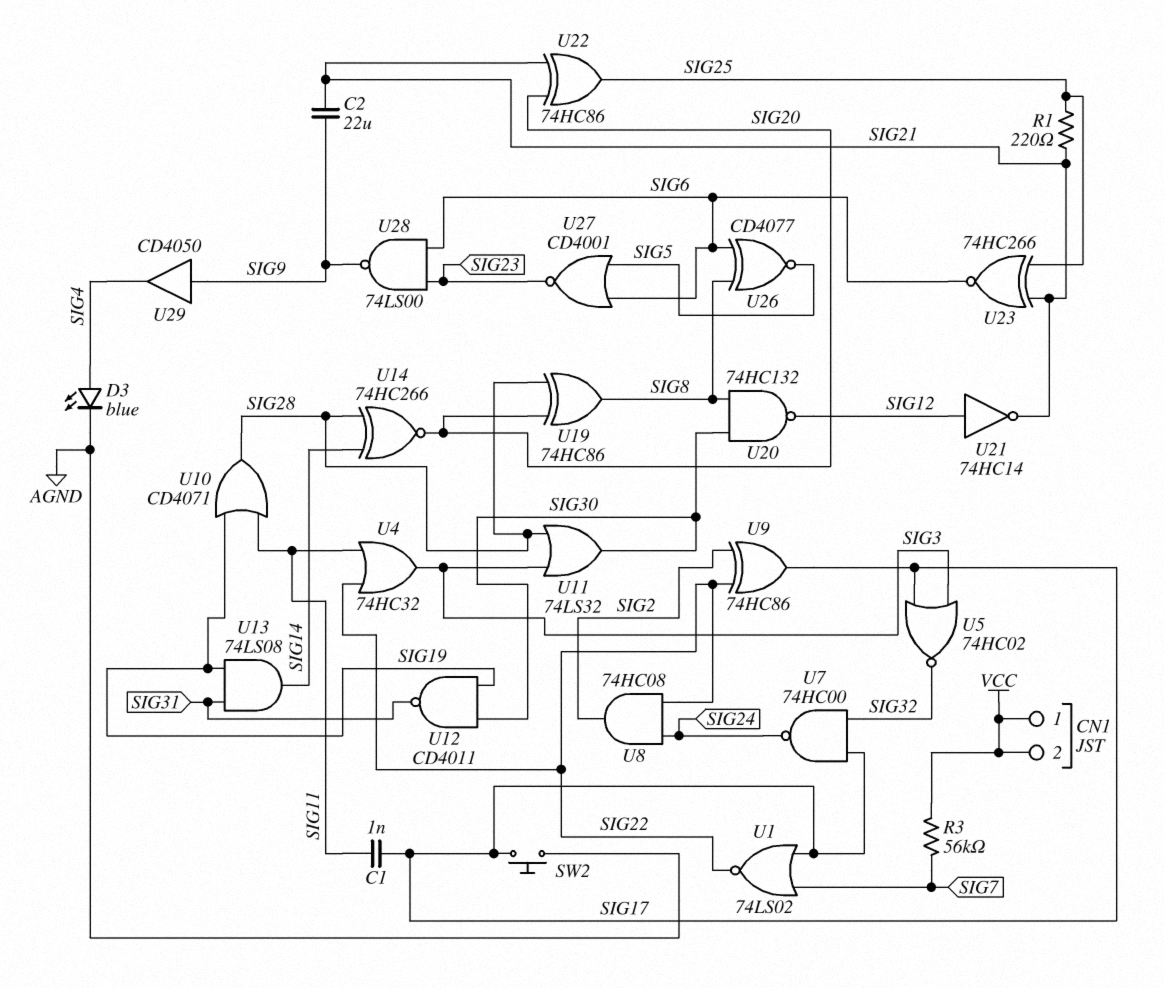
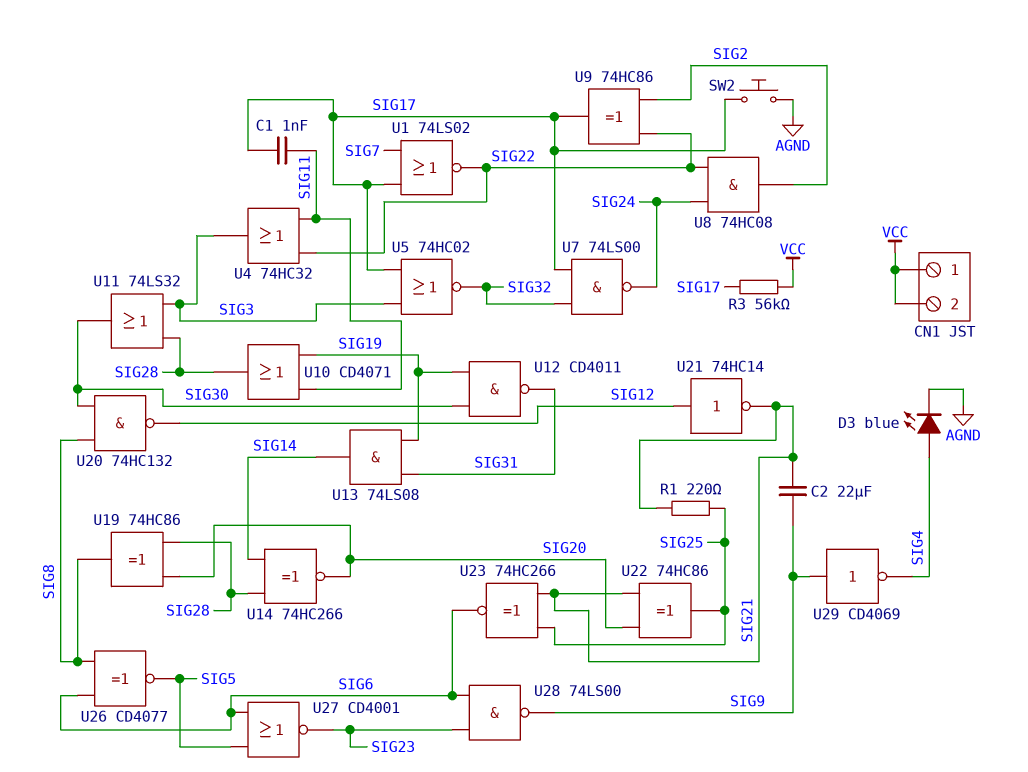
R3: 56k (SIG7, VCC) -> 56k (SIG17, VCC)
U7: NAND 74HC00 (in SIG17, in SIG32, out SIG24) -> NAND 74LS00 (in SIG17, in SIG32, out SIG24)
U29: buffer CD4050 (in SIG9, out SIG4) -> NOT CD4069 (in SIG9, out SIG4)

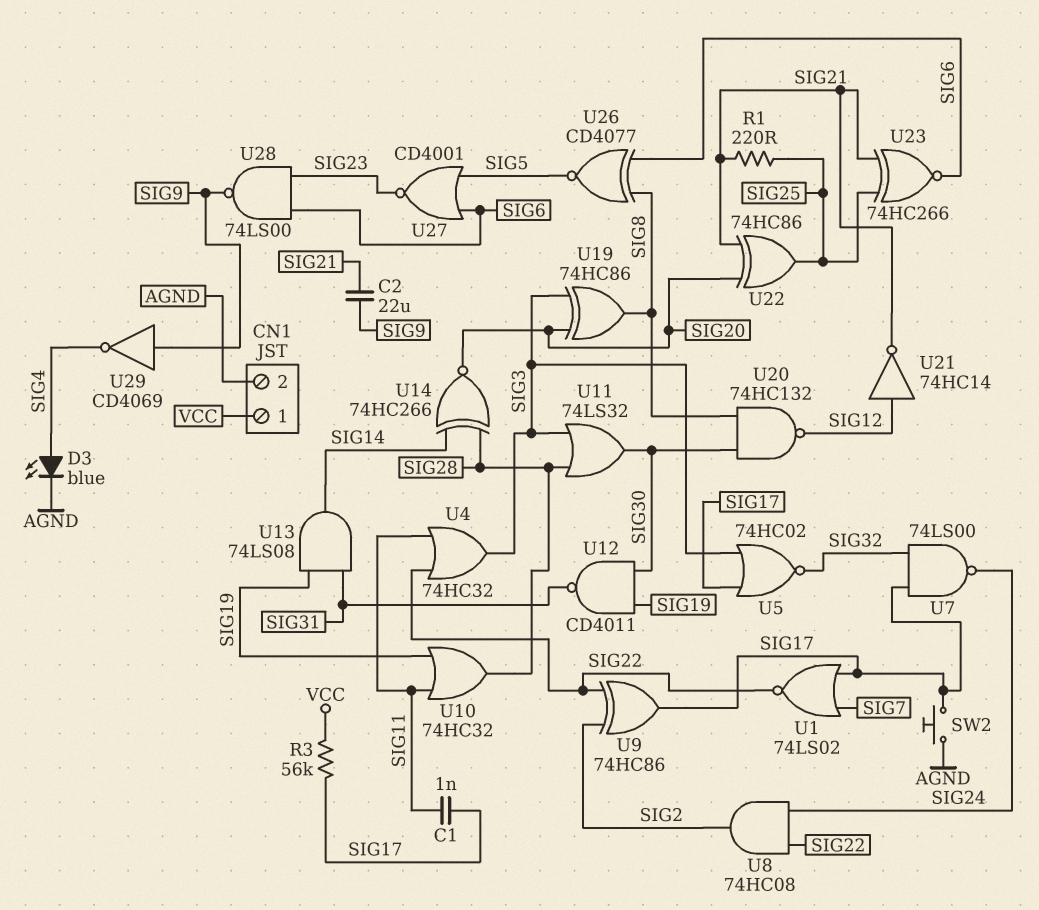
CN1 pin 2: VCC -> AGND
U10: OR CD4071 (in SIG11, in SIG19, out SIG28) -> OR 74HC32 (in SIG11, in SIG19, out SIG28)
U19: XOR 74HC86 (in SIG20, in SIG28, out SIG8) -> XOR 74HC86 (in SIG3, in SIG20, out SIG8)

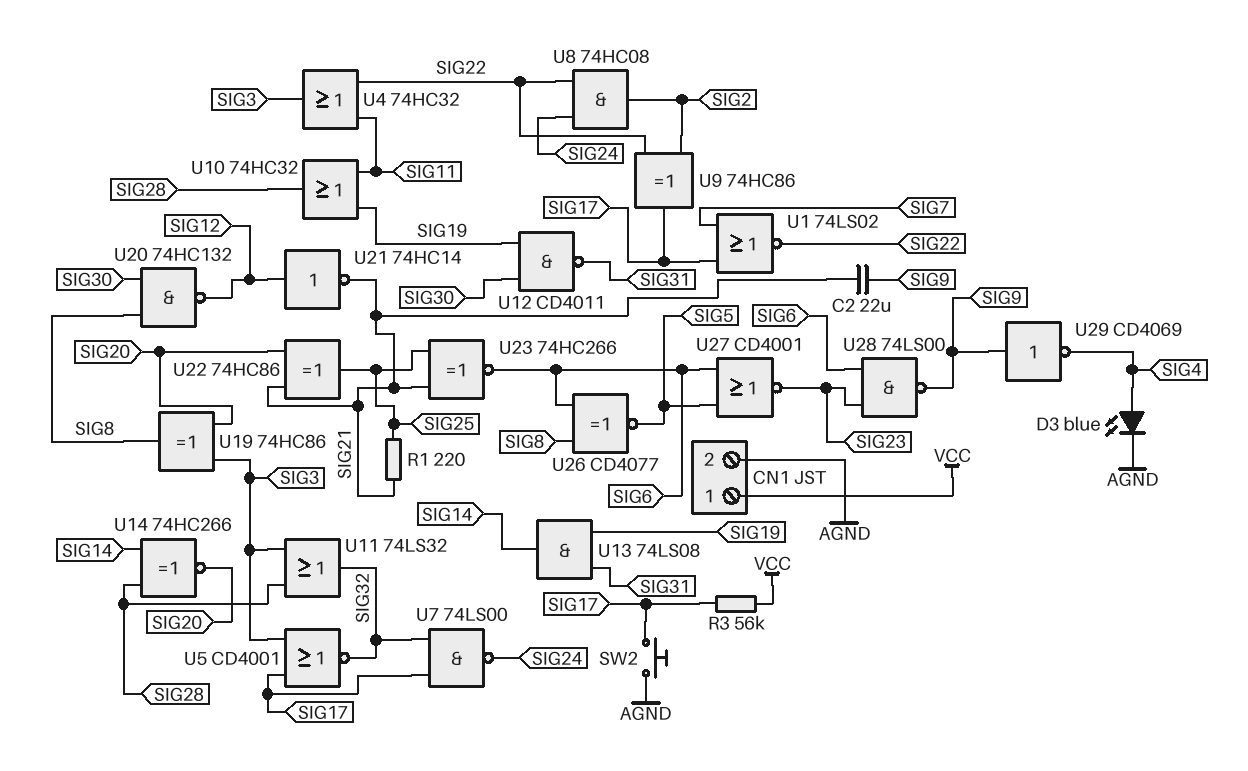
C1: 1nF (SIG11, SIG17) -> none
U5: NOR 74HC02 (in SIG3, in SIG17, out SIG32) -> NOR CD4001 (in SIG3, in SIG17, out SIG32)
U11: OR 74LS32 (in SIG3, in SIG28, out SIG30) -> OR 74LS32 (in SIG3, in SIG28, out SIG32)

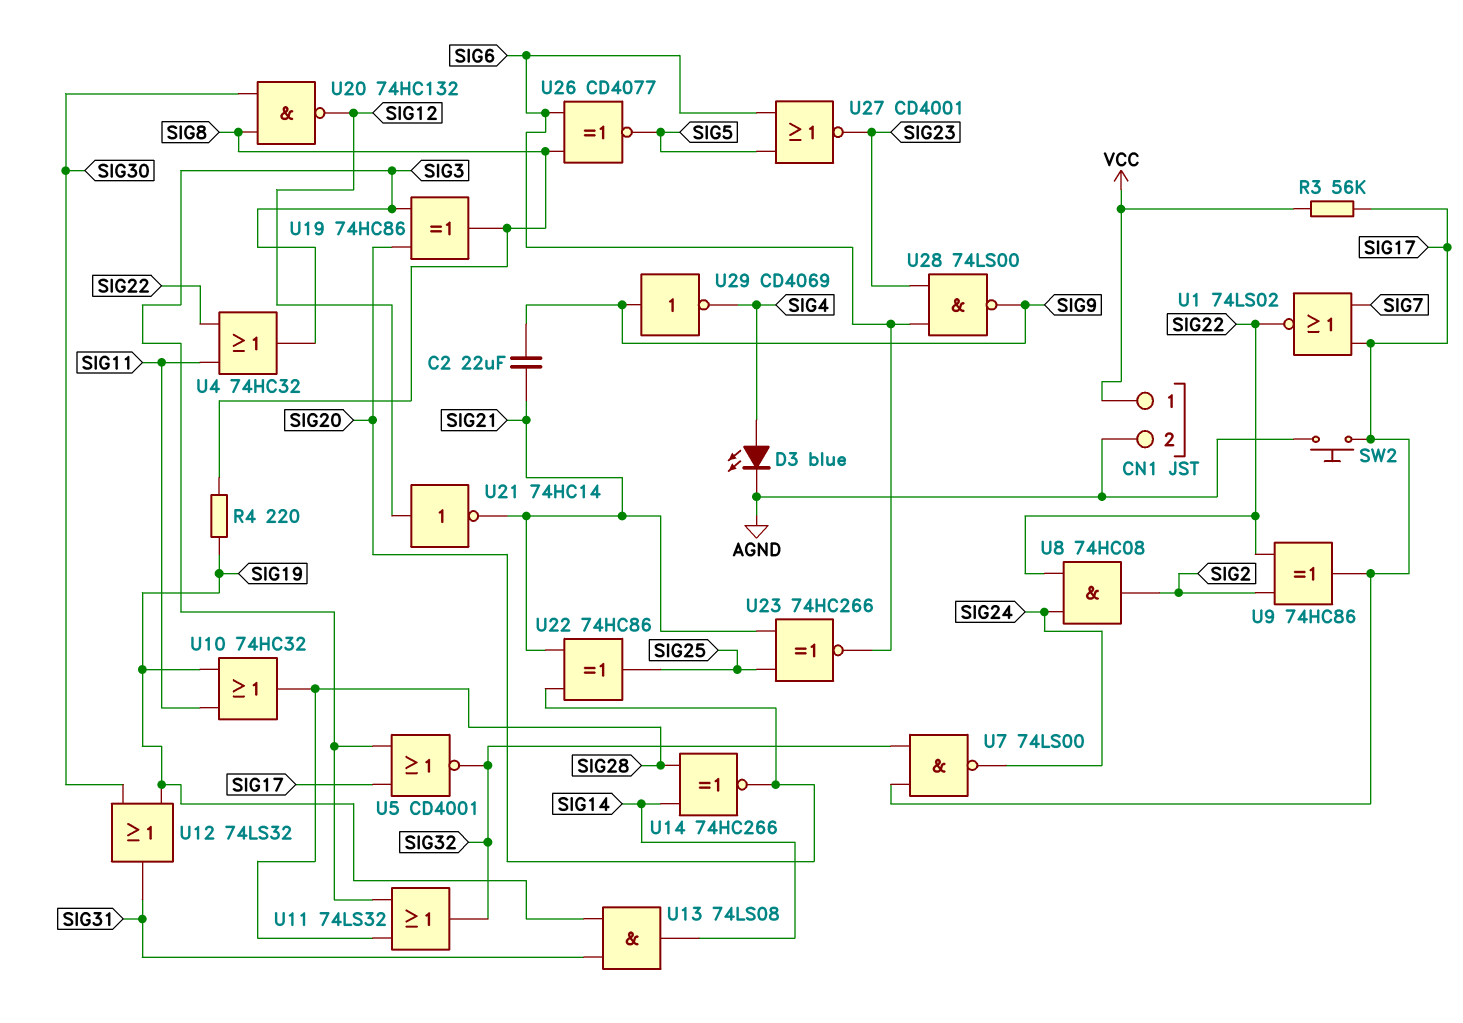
R1: 220 (SIG21, SIG25) -> none
R4: none -> 220 (SIG8, SIG19)
U12: NAND CD4011 (in SIG19, in SIG30, out SIG31) -> OR 74LS32 (in SIG19, in SIG30, out SIG31)

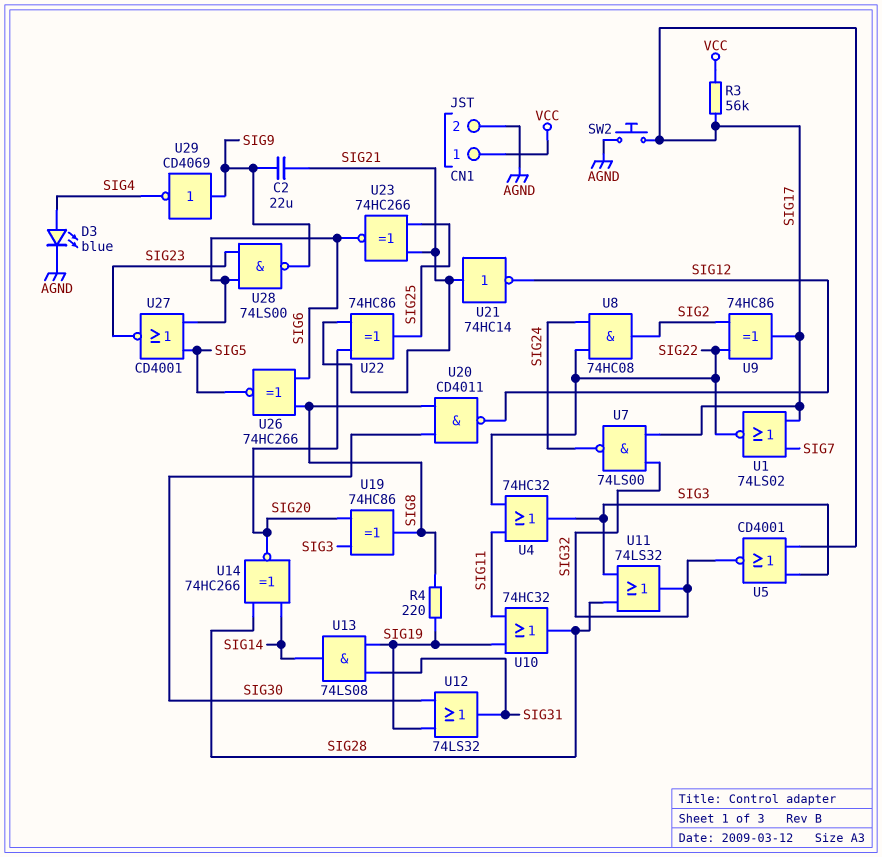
U20: NAND 74HC132 (in SIG8, in SIG30, out SIG12) -> NAND CD4011 (in SIG8, in SIG30, out SIG12)
U21: NOT 74HC14 (in SIG12, out SIG21) -> NOT 74HC14 (in SIG21, out SIG12)
U26: XNOR CD4077 (in SIG6, in SIG8, out SIG5) -> XNOR 74HC266 (in SIG6, in SIG8, out SIG5)

